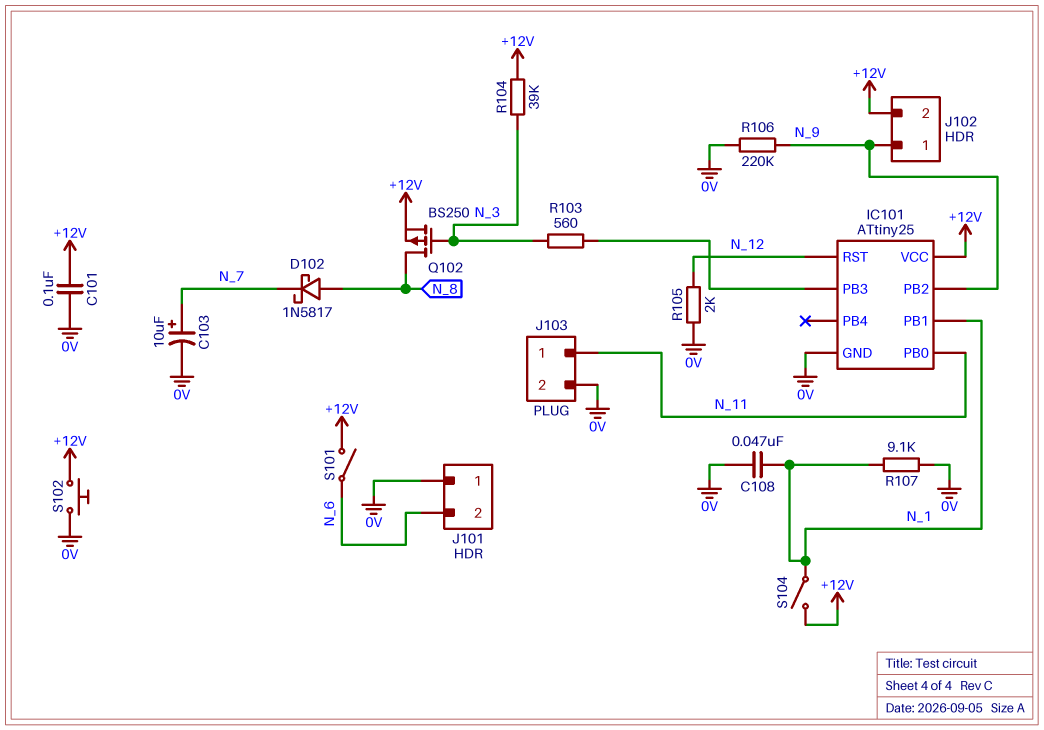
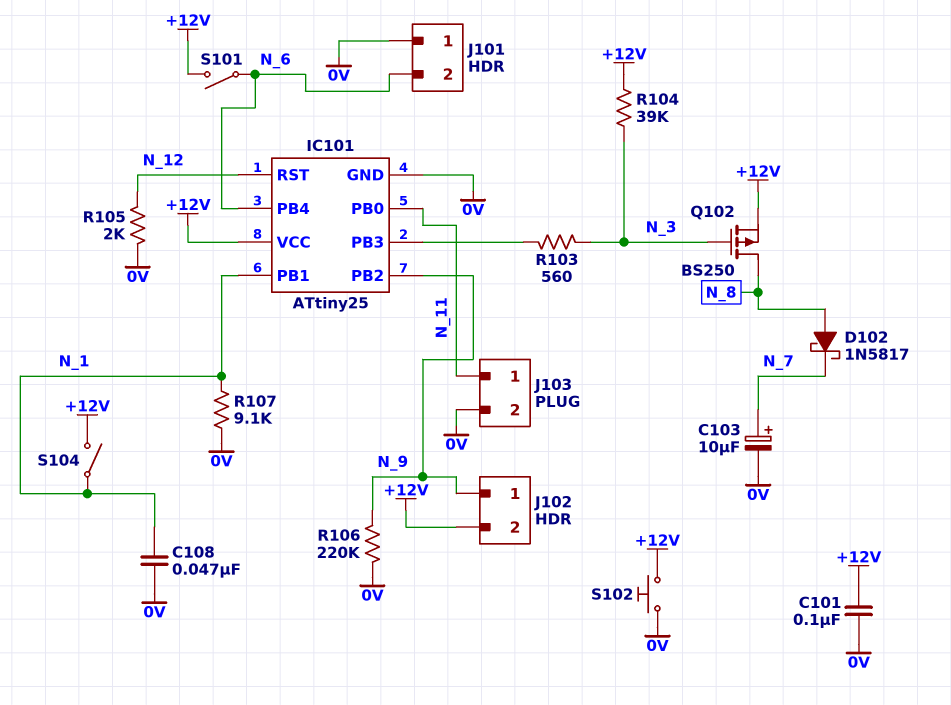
IC101 pin PB4: none -> N_6

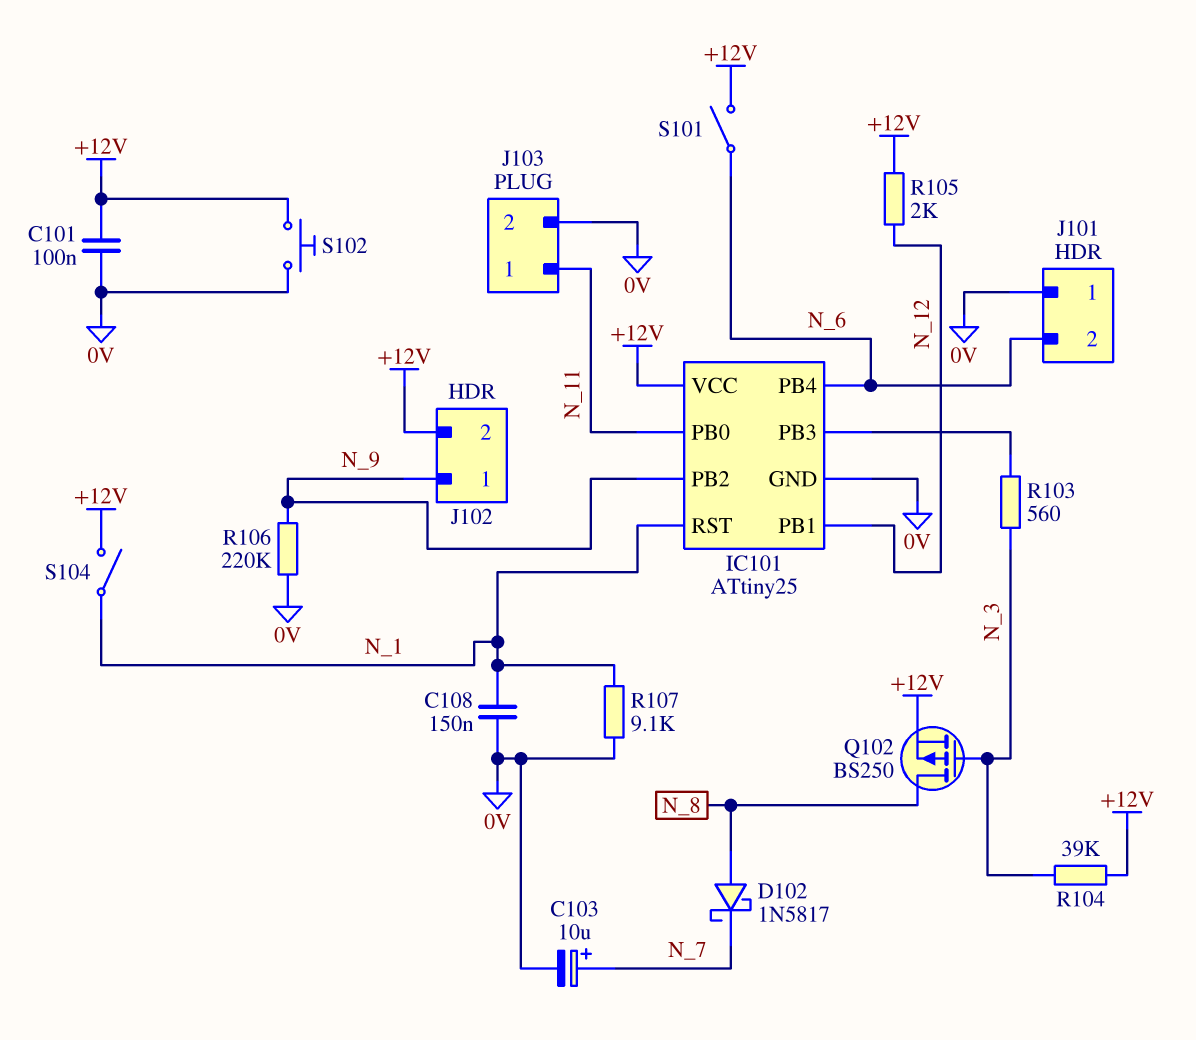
C108: 47nF (0V, N_1) -> 150nF (0V, N_1)
IC101 pin PB1: N_1 -> N_12
IC101 pin RST: N_12 -> N_1
R105: 2k (0V, N_12) -> 2k (+12V, N_12)

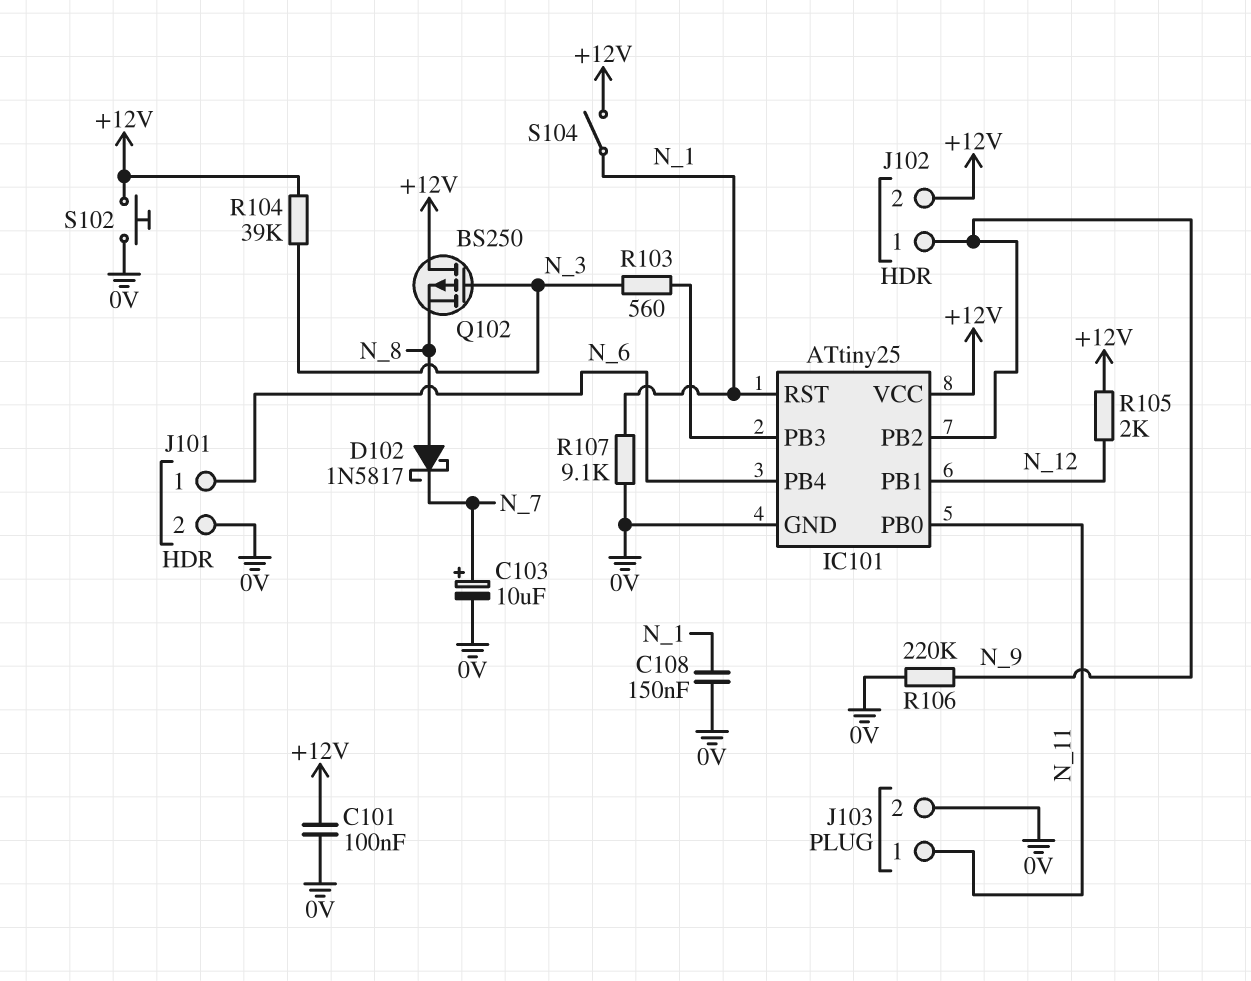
J101 pin 1: 0V -> N_6
J101 pin 2: N_6 -> 0V
Q102: PMOS BS250 (G N_3, D N_8, S +12V) -> PMOS BS250 (G N_3, D +12V, S N_8)
S101: switch (+12V, N_6) -> none

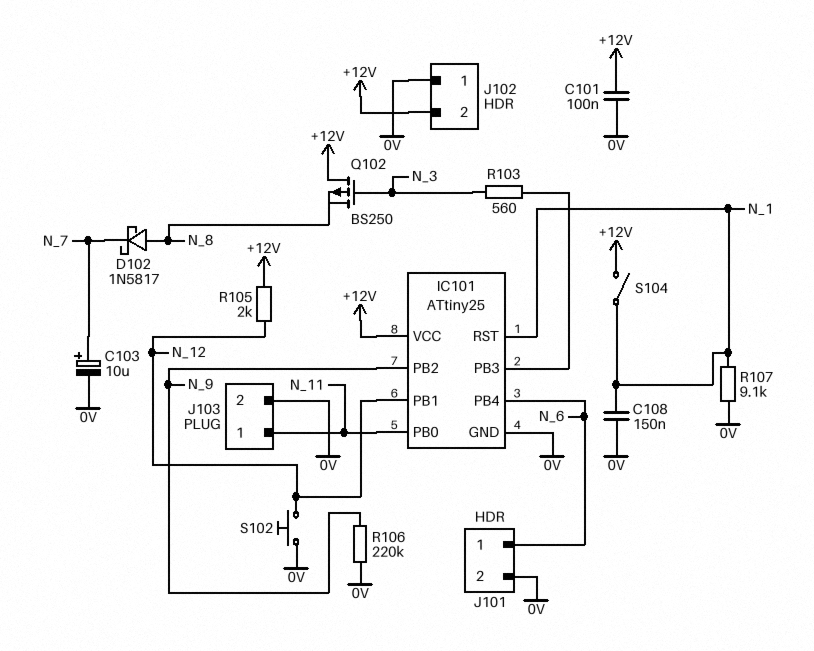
J102 pin 1: N_9 -> 0V
R104: 39k (+12V, N_3) -> none
S102: button (+12V, 0V) -> button (0V, N_12)

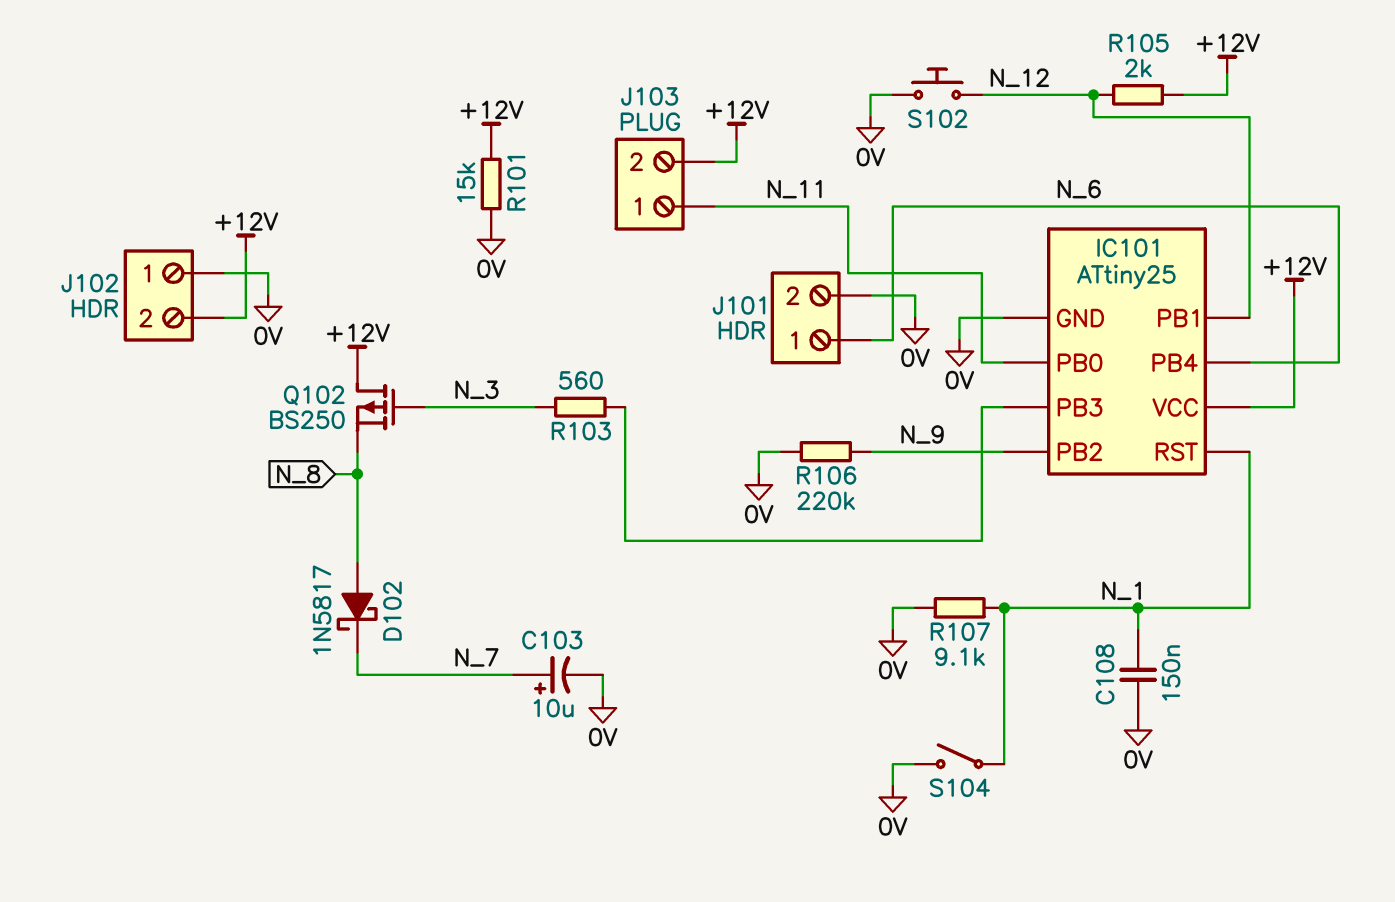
C101: 100nF (+12V, 0V) -> none
J103 pin 2: 0V -> +12V
R101: none -> 15k (+12V, 0V)
S104: switch (+12V, N_1) -> switch (0V, N_1)

